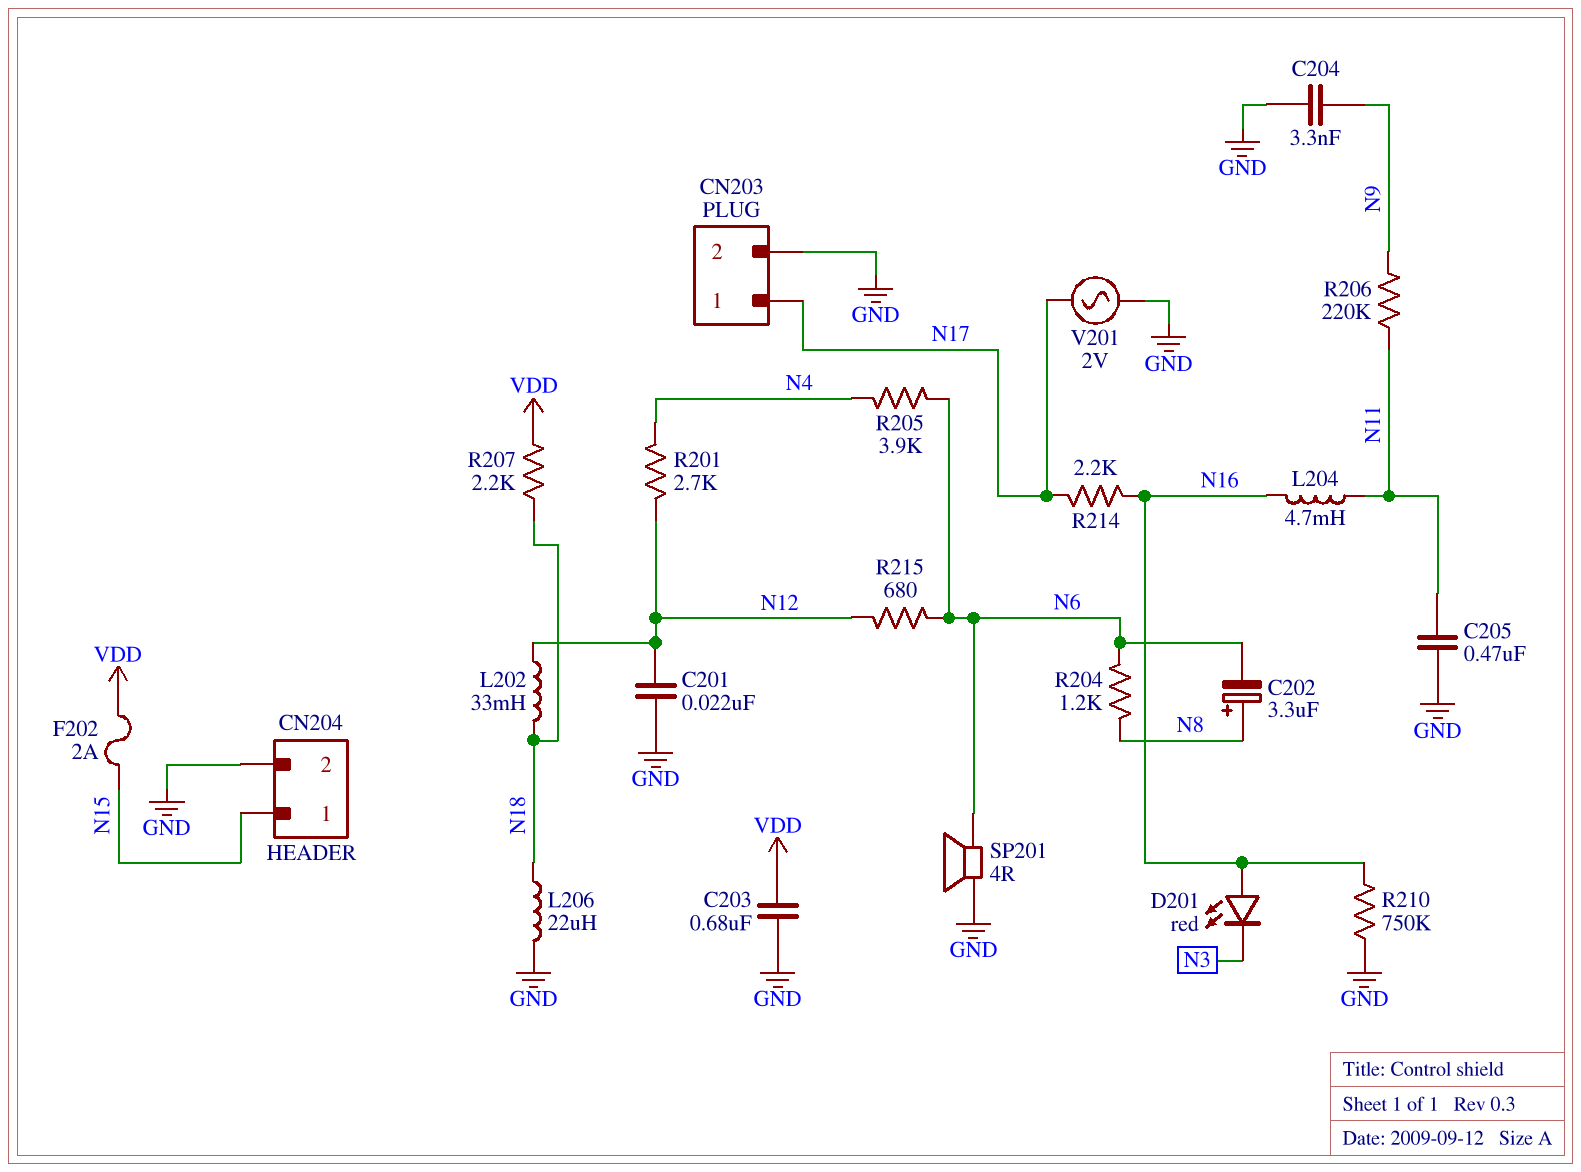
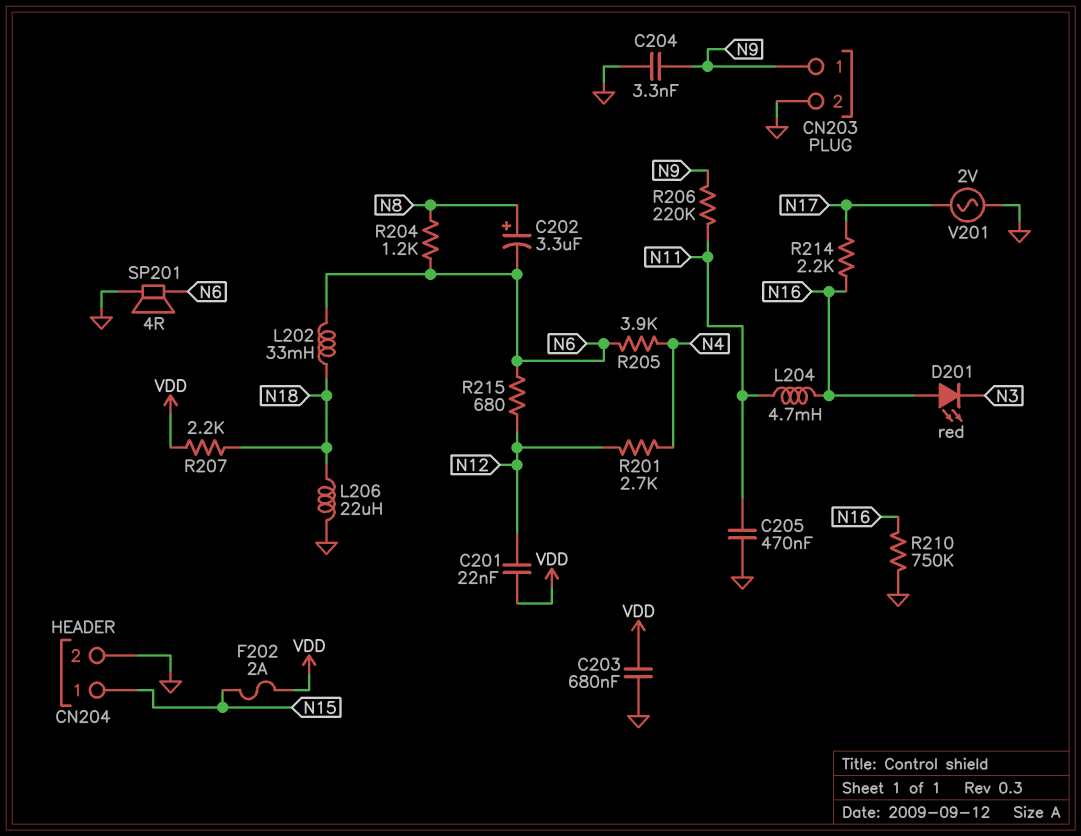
C201: 22nF (GND, N12) -> 22nF (N12, VDD)
CN203 pin 1: N17 -> N9
L202: 33mH (N12, N18) -> 33mH (N6, N18)

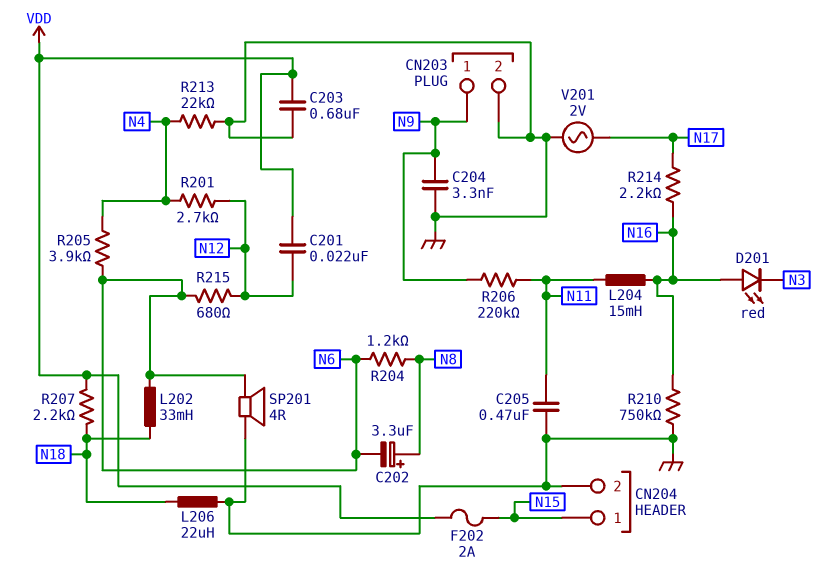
L204: 4.7mH (N11, N16) -> 15mH (N11, N16)
R213: none -> 22k (GND, N4)

